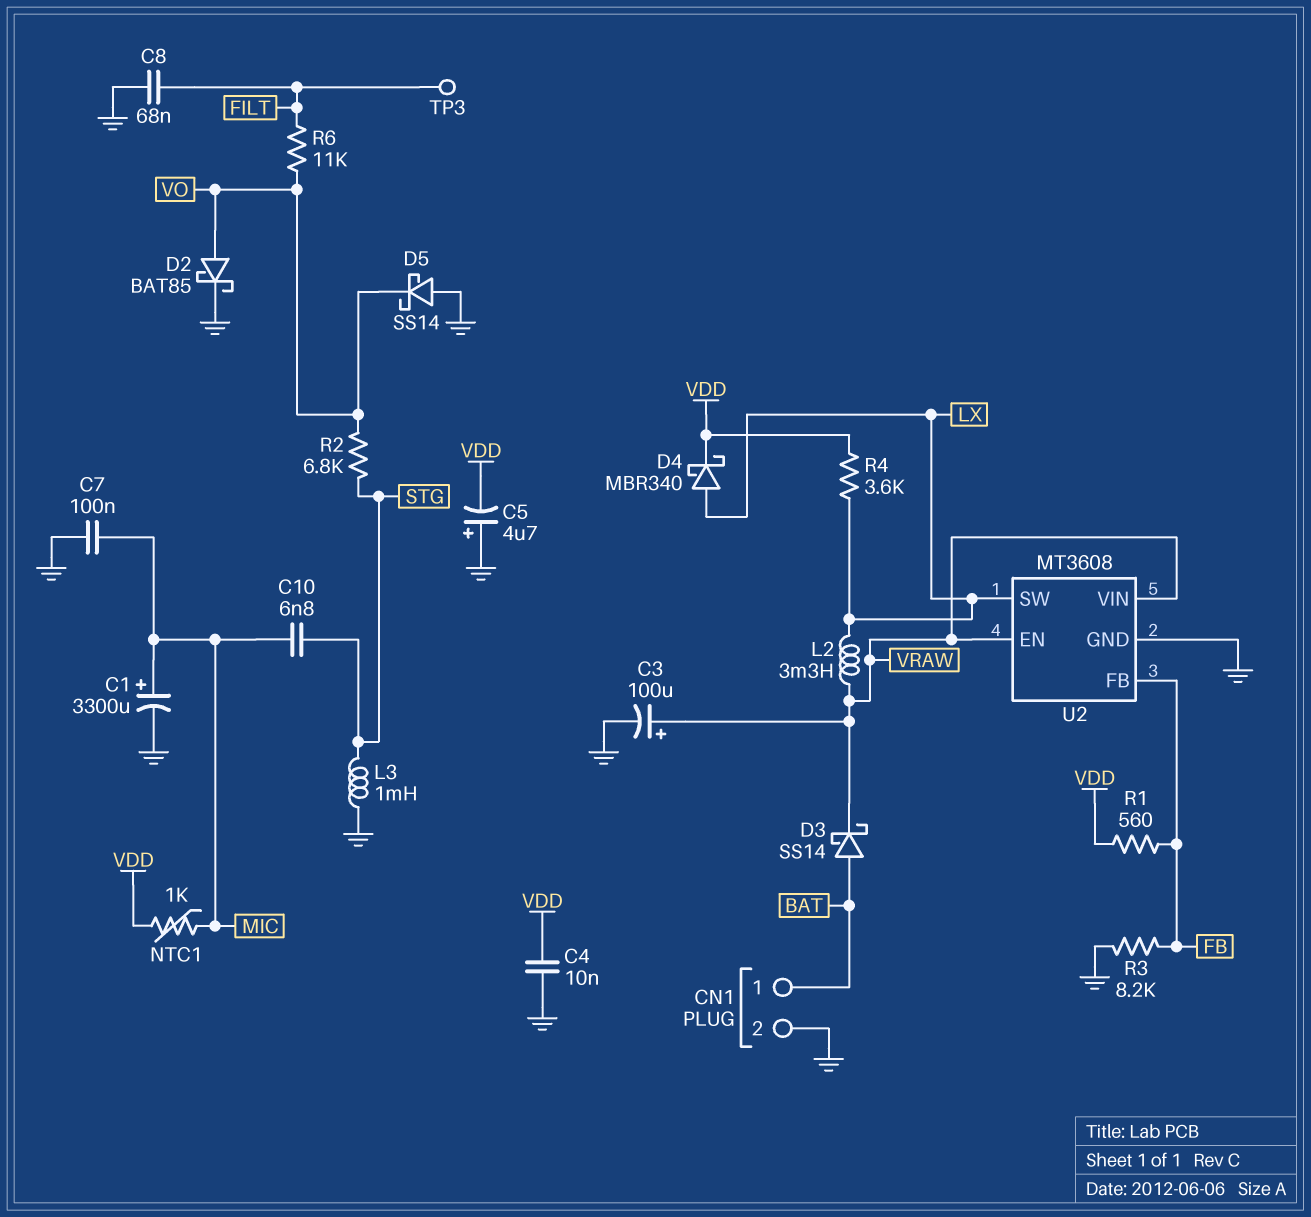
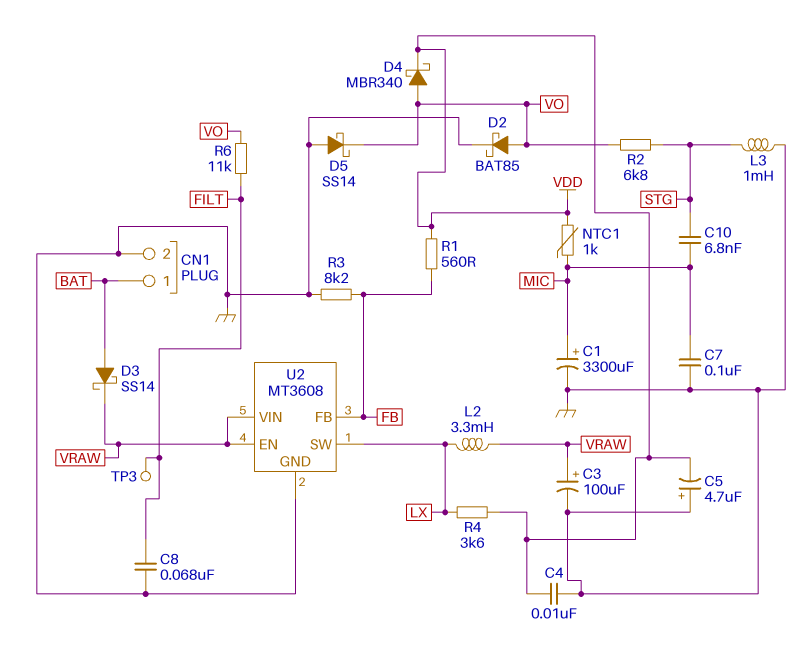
D4: schottky MBR340 (A LX, K VDD) -> schottky MBR340 (A VO, K VDD)

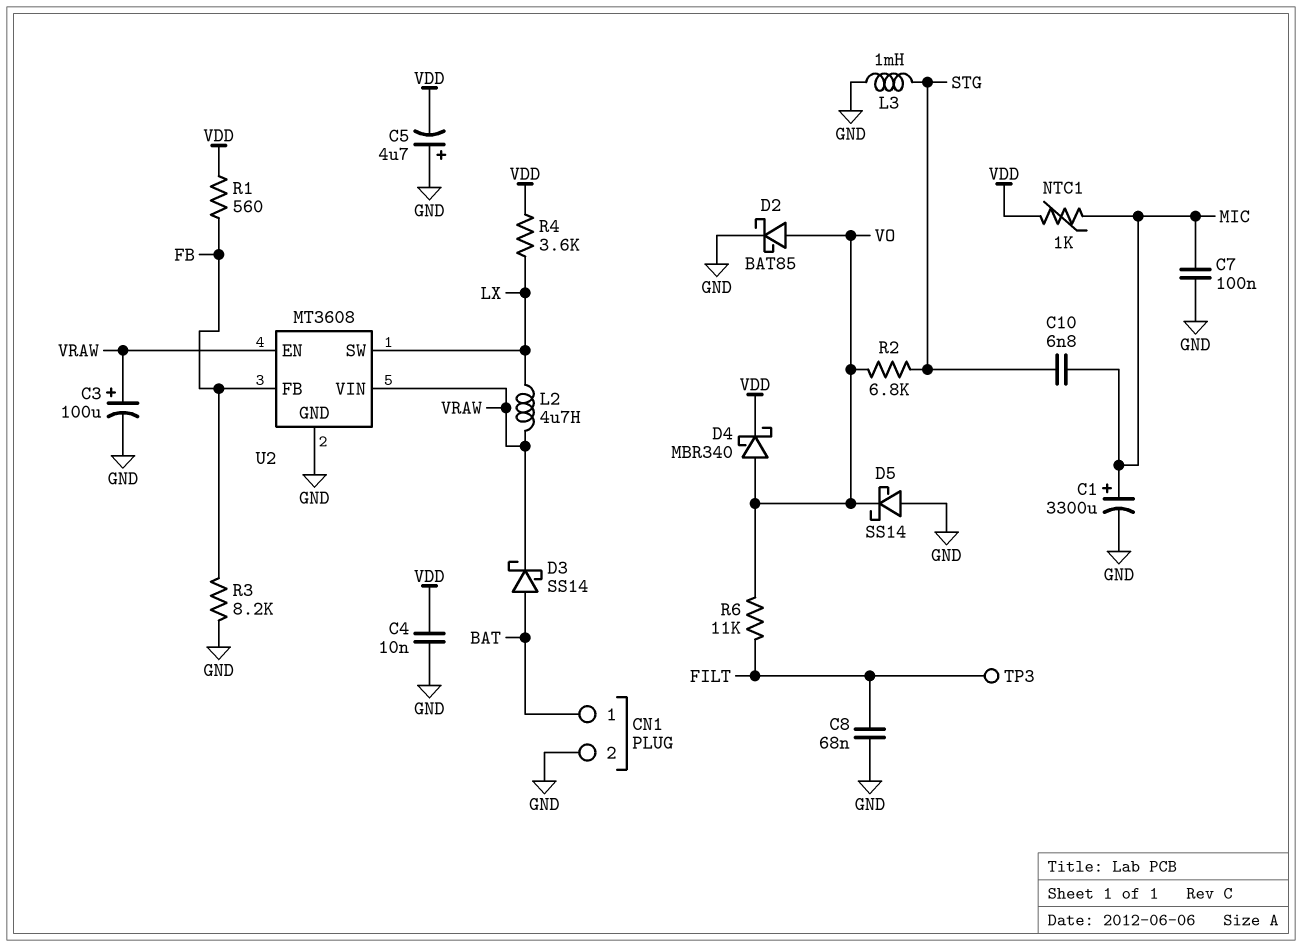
L2: 3.3mH (LX, VRAW) -> 4.7uH (LX, VRAW)

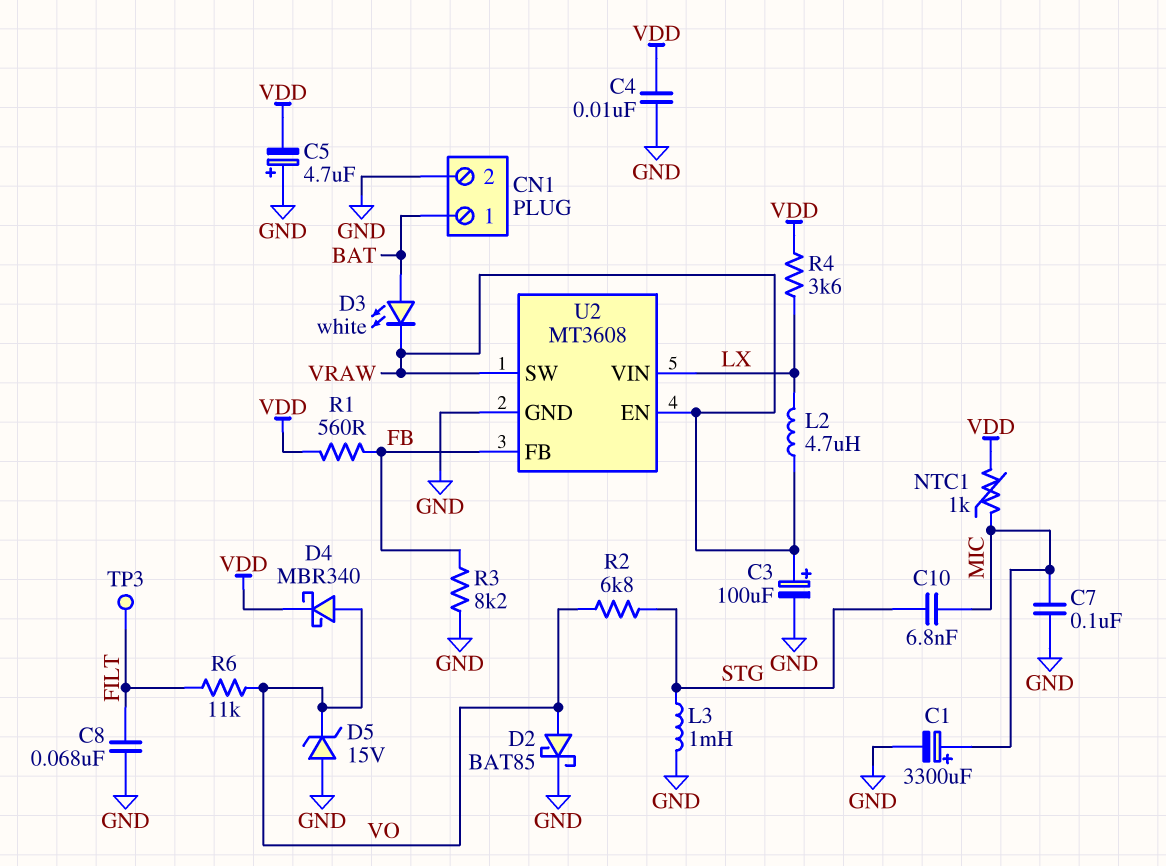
D3: schottky SS14 (A BAT, K VRAW) -> LED white (A BAT, K VRAW)
D5: schottky SS14 (A GND, K VO) -> zener 15V (A GND, K VO)
U2 pin SW: LX -> VRAW
U2 pin VIN: VRAW -> LX

